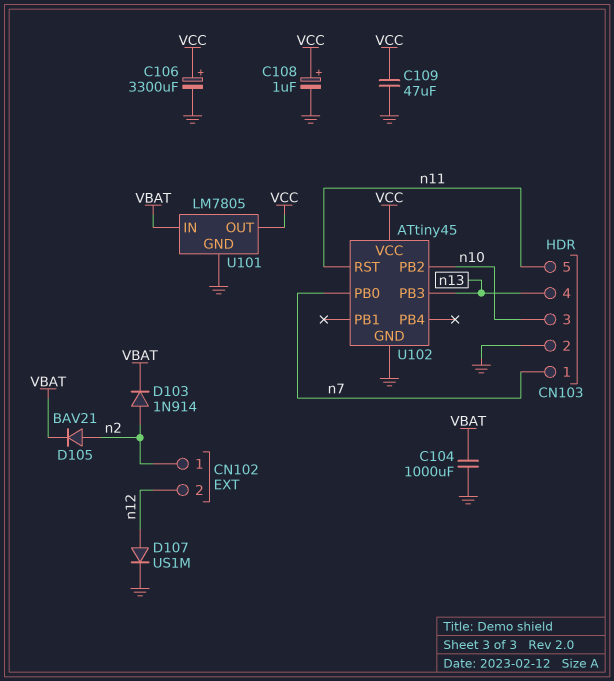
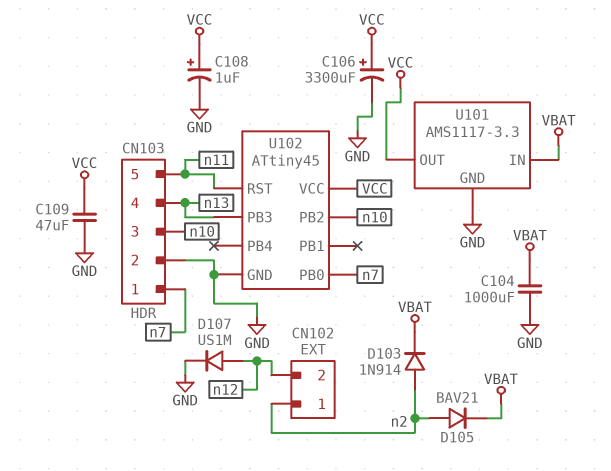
U101: LM7805 -> AMS1117-3.3

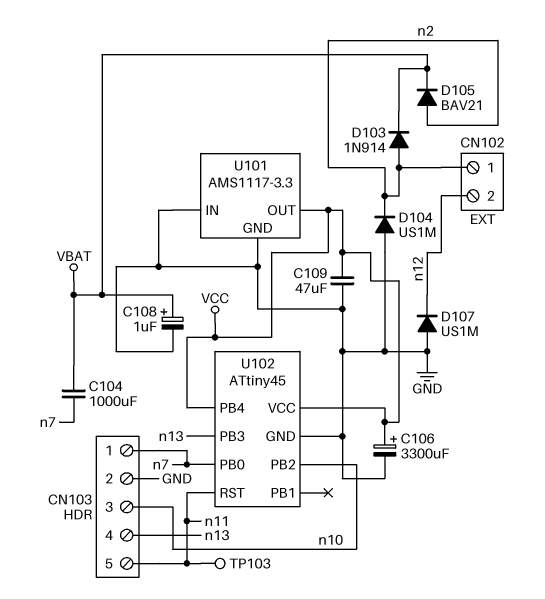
C104: 1000uF (GND, VBAT) -> 1000uF (VBAT, n7)
C108: 1uF (plus VCC, minus GND) -> 1uF (plus VBAT, minus GND)
D104: none -> diode US1M (A GND, K n2)
D107: diode US1M (A n12, K GND) -> diode US1M (A GND, K n12)
TP103: none -> test point (n11)
U101 pin IN: VBAT -> GND
U102 pin PB4: none -> VCC

